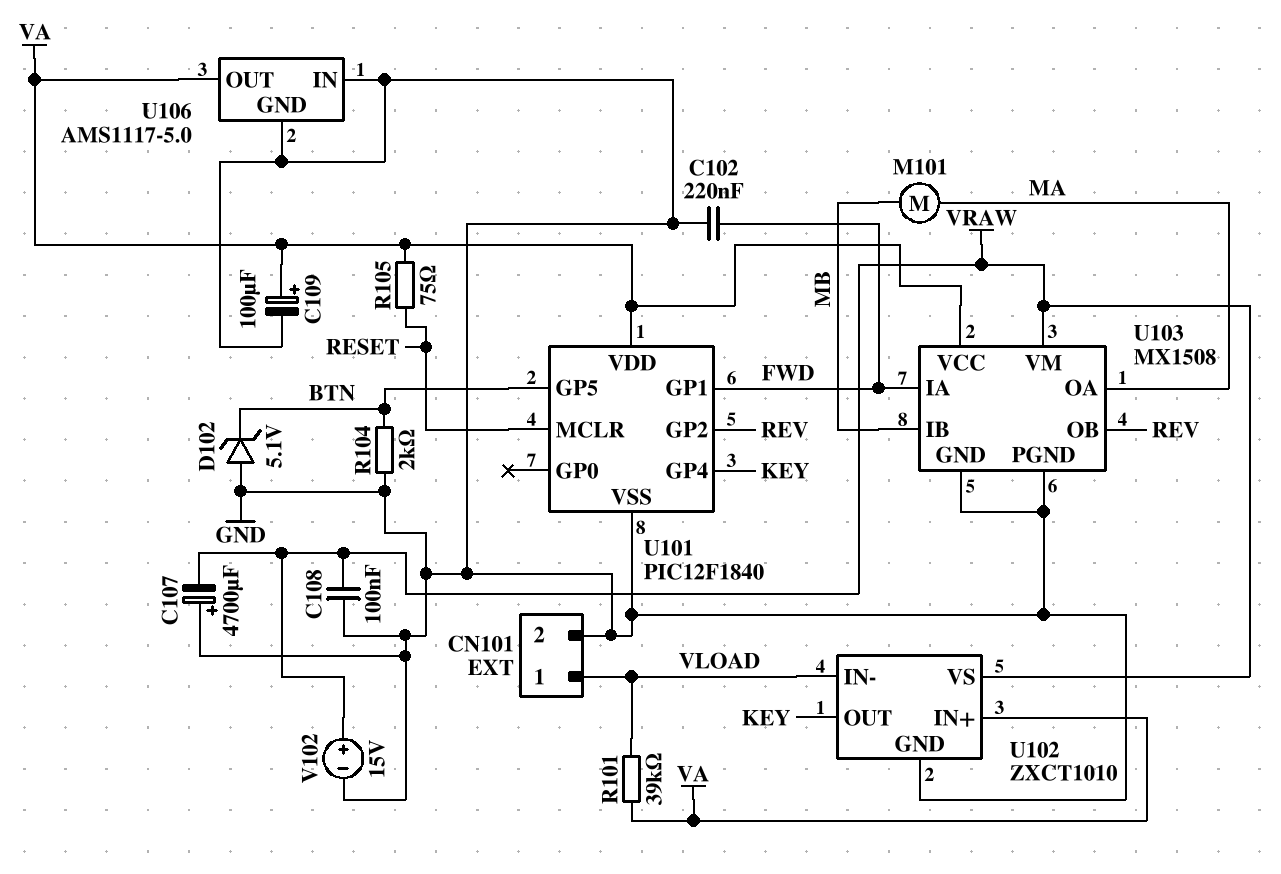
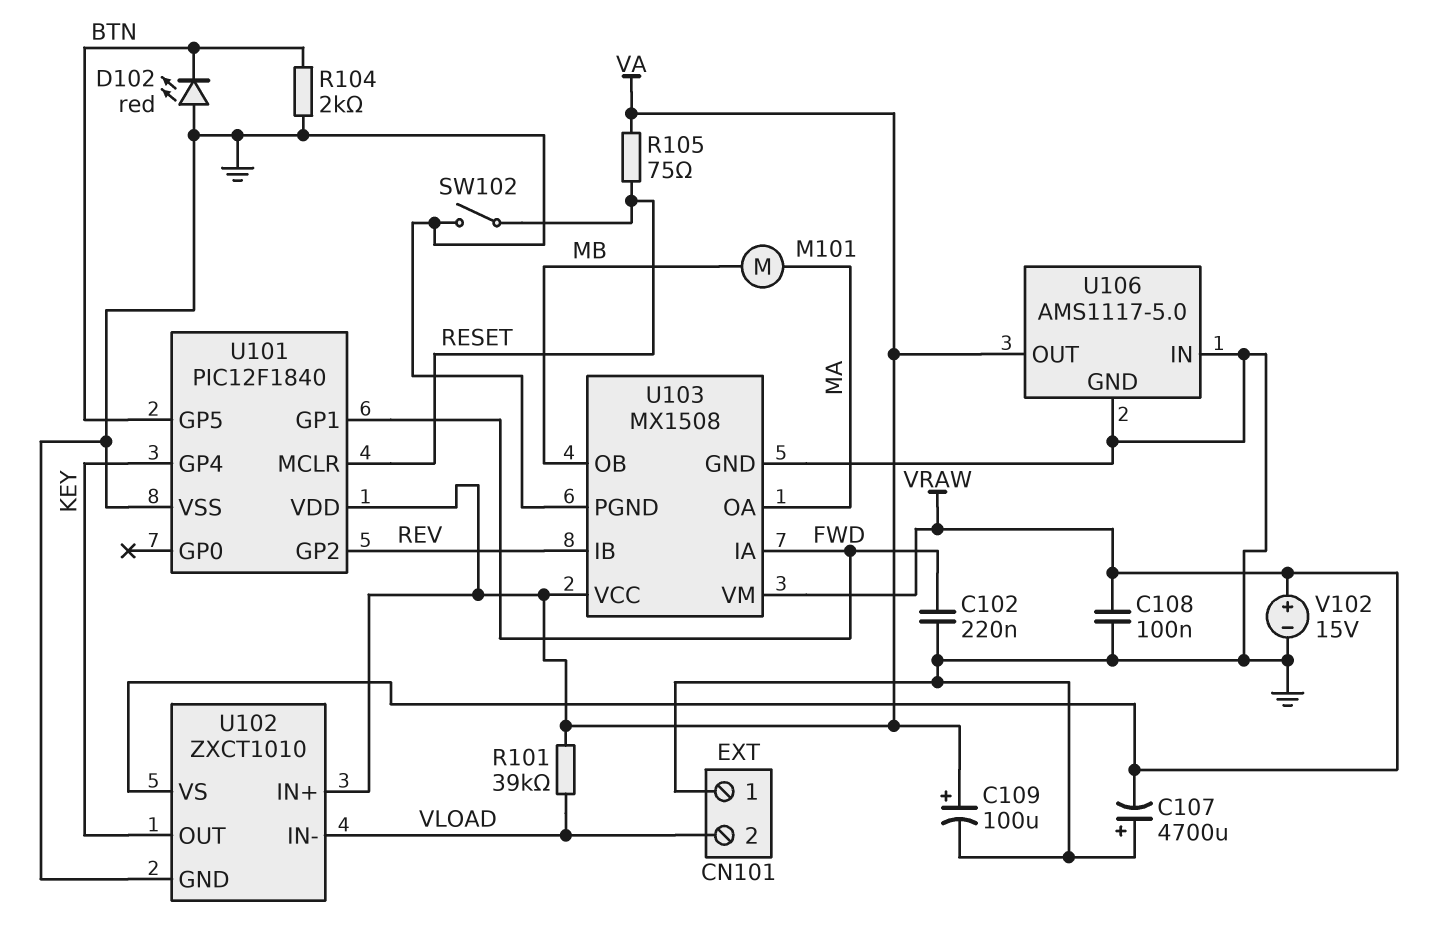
CN101 pin 1: VLOAD -> GND
CN101 pin 2: GND -> VLOAD
D102: zener 5.1V (A GND, K BTN) -> LED red (A GND, K BTN)
SW102: none -> switch (GND, RESET)
U103 pin IB: MB -> REV
U103 pin OB: REV -> MB

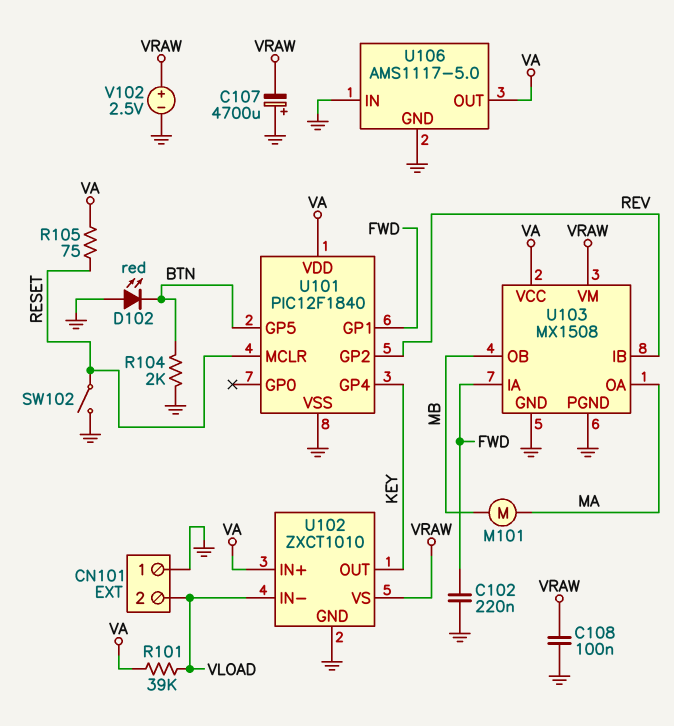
C109: 100uF (plus VA, minus GND) -> none
V102: 15V (plus VRAW, minus GND) -> 2.5V (plus VRAW, minus GND)

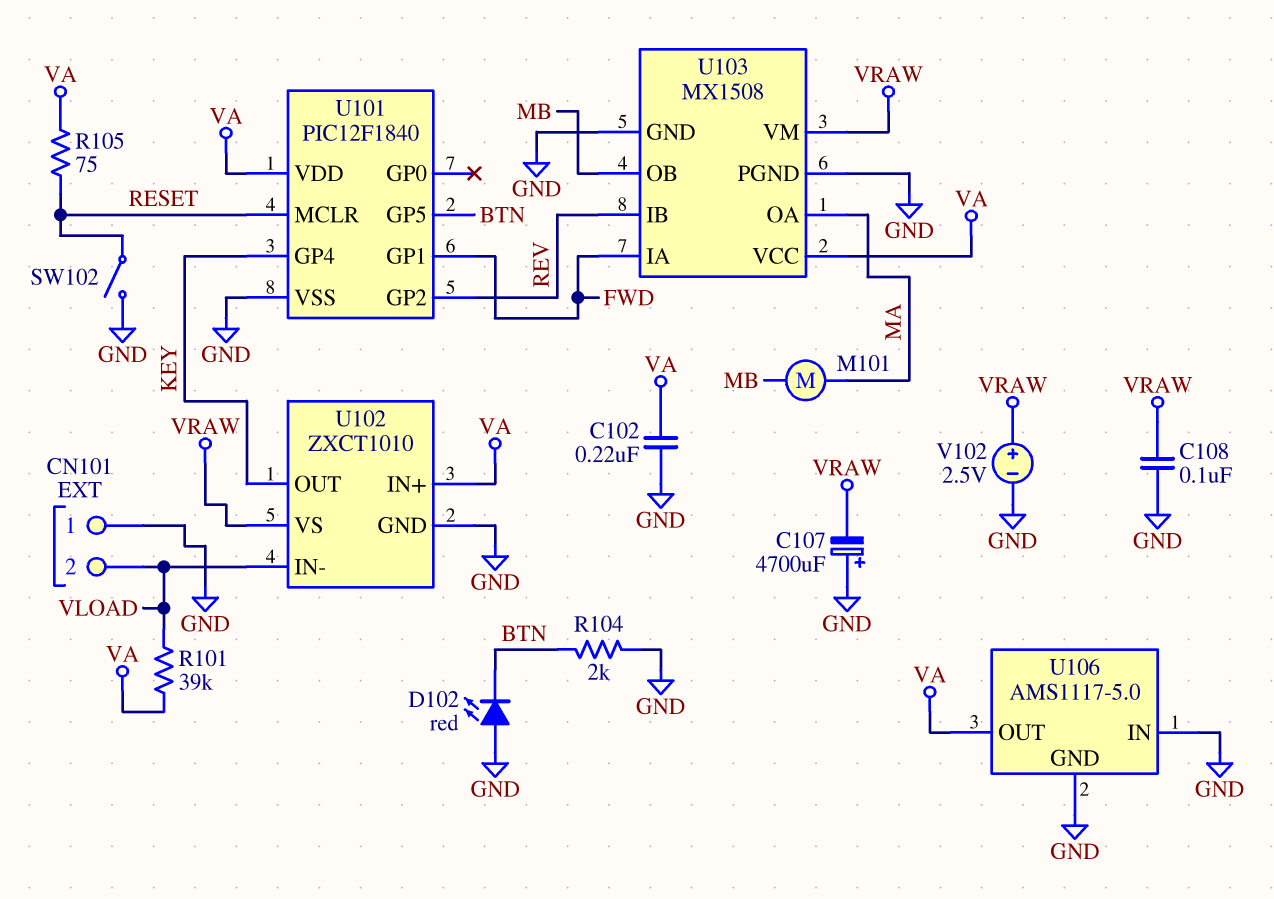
C102: 220nF (FWD, GND) -> 220nF (GND, VA)

